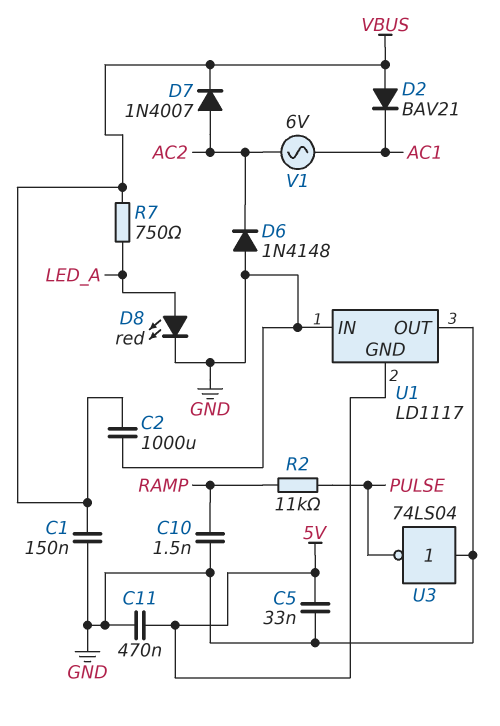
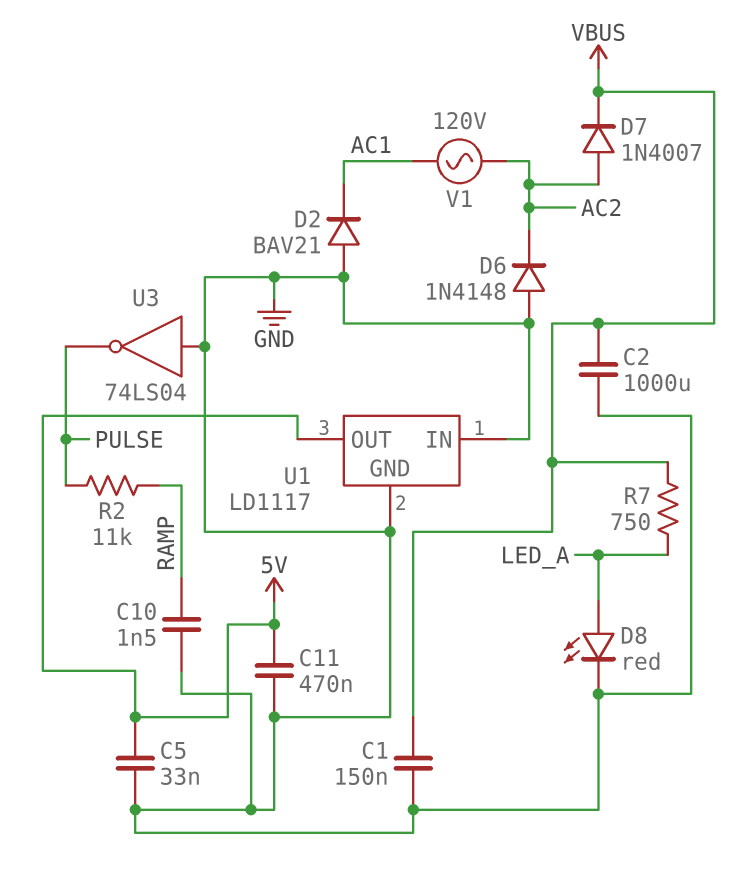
D2: diode BAV21 (A VBUS, K AC1) -> diode BAV21 (A GND, K AC1)
U1 pin GND: 5V -> GND
U1 pin OUT: GND -> 5V
V1: AC 6V (AC1, AC2) -> AC 120V (AC1, AC2)

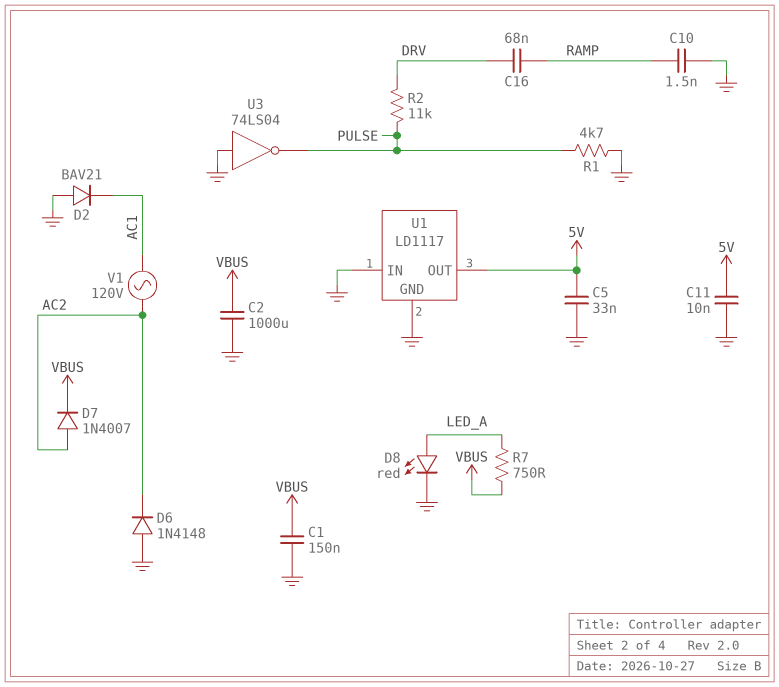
C11: 470nF (5V, GND) -> 10nF (5V, GND)
C16: none -> 68nF (DRV, RAMP)
R1: none -> 4.7k (GND, PULSE)
R2: 11k (PULSE, RAMP) -> 11k (DRV, PULSE)

